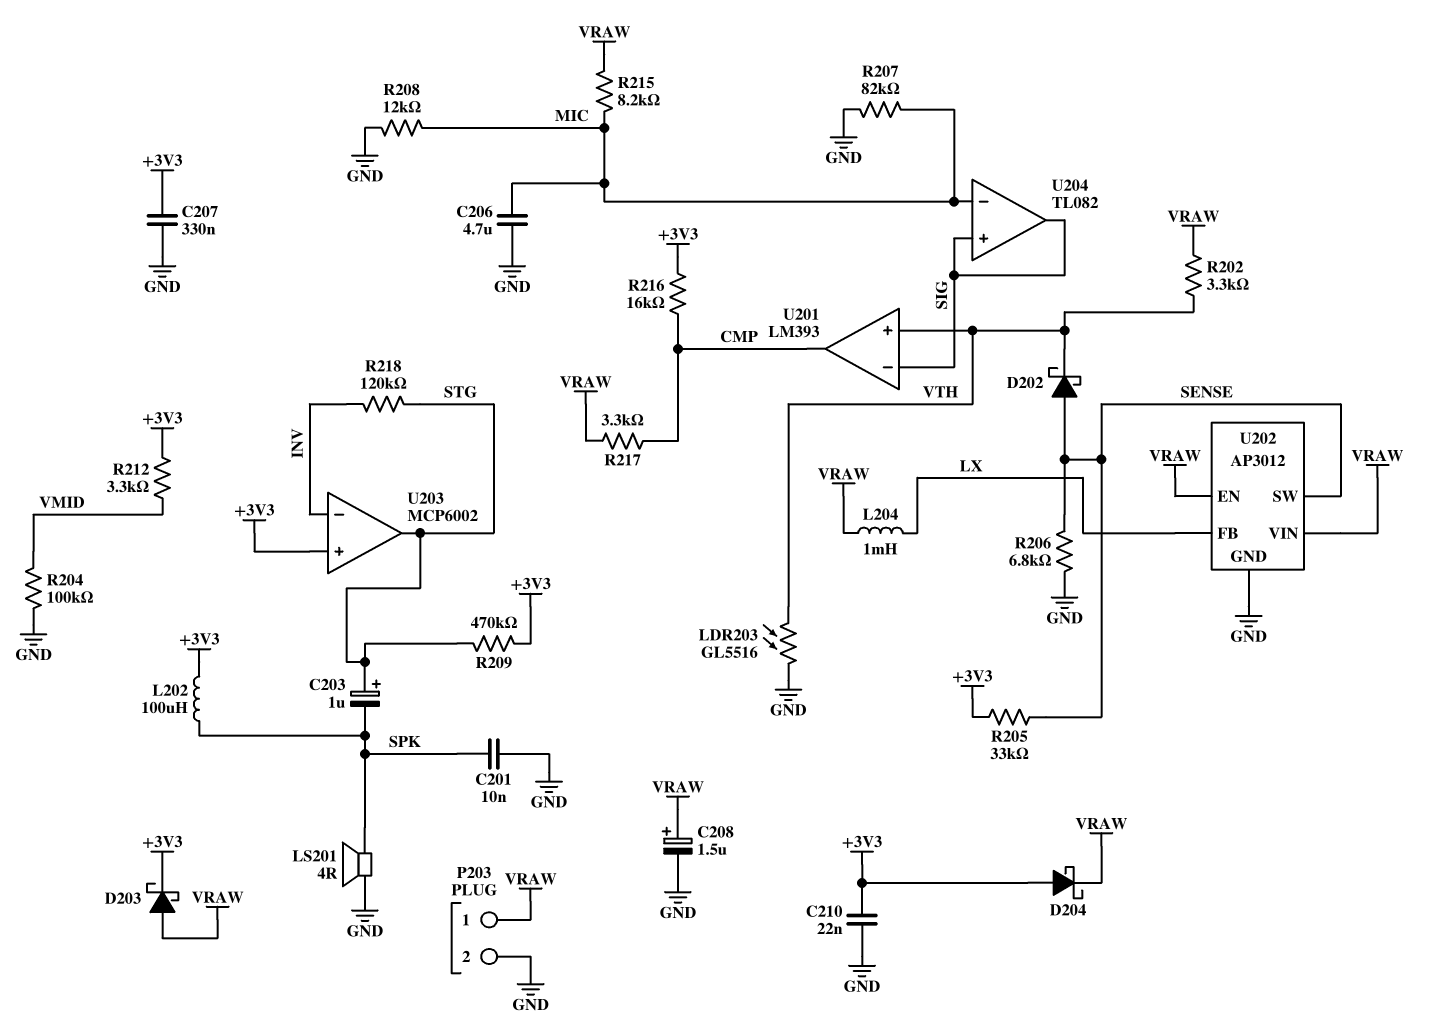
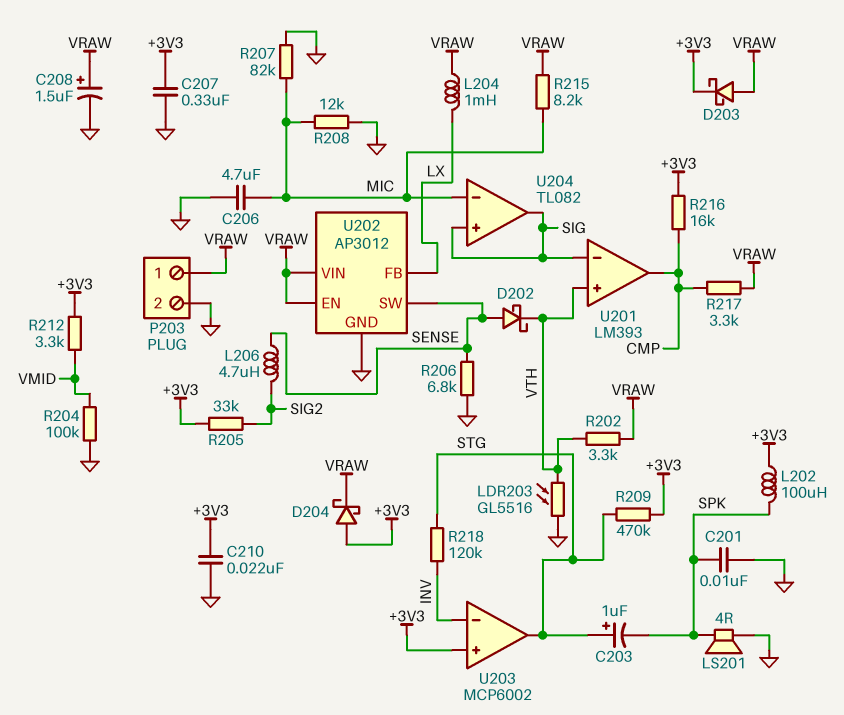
L206: none -> 4.7uH (SENSE, SIG2)
R205: 33k (+3V3, SENSE) -> 33k (+3V3, SIG2)

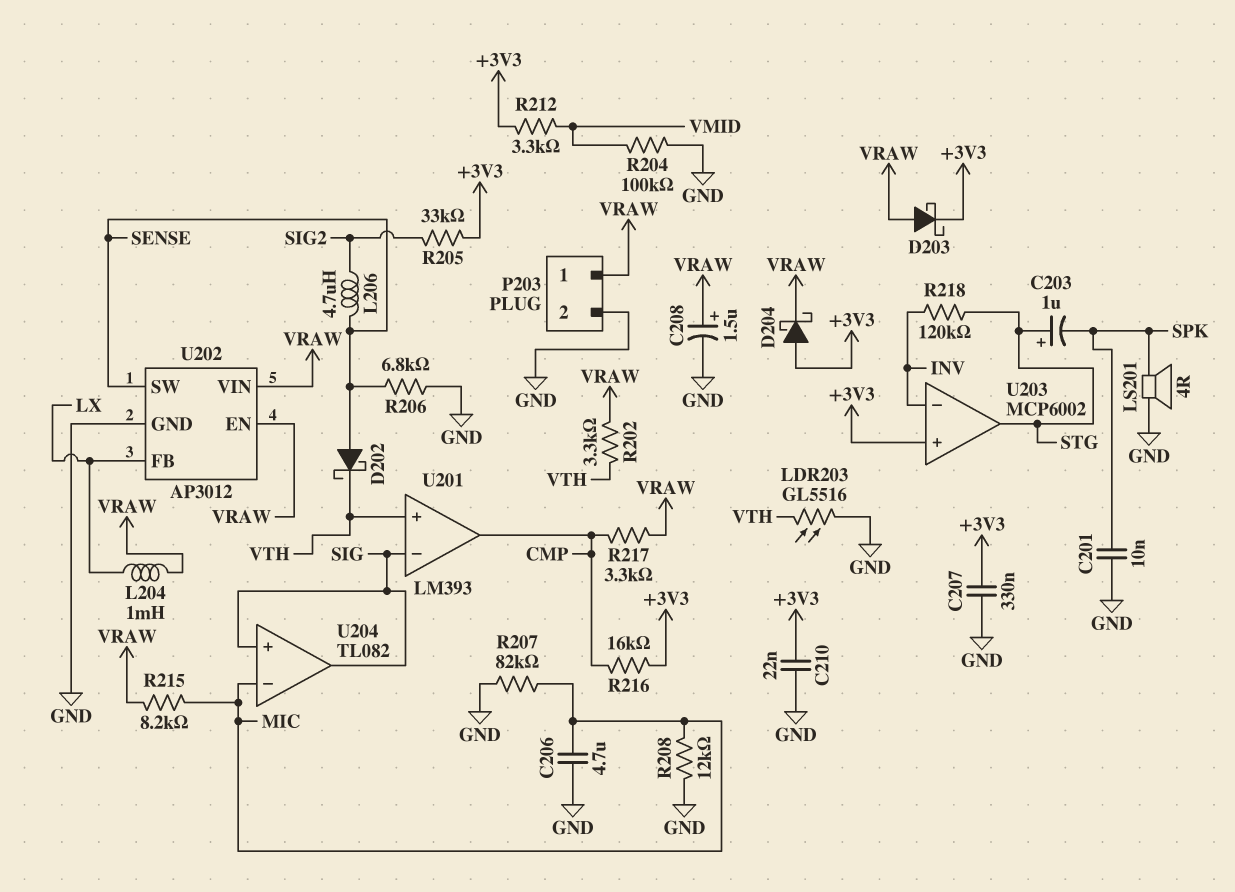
L202: 100uH (+3V3, SPK) -> none
R209: 470k (+3V3, STG) -> none

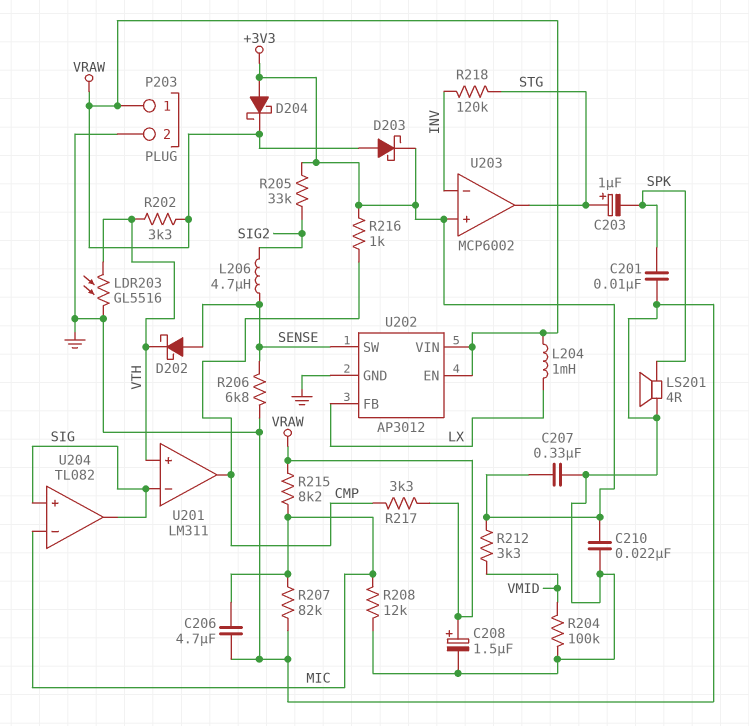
R216: 16k (+3V3, CMP) -> 1k (+3V3, CMP)
U201: LM393 -> LM311

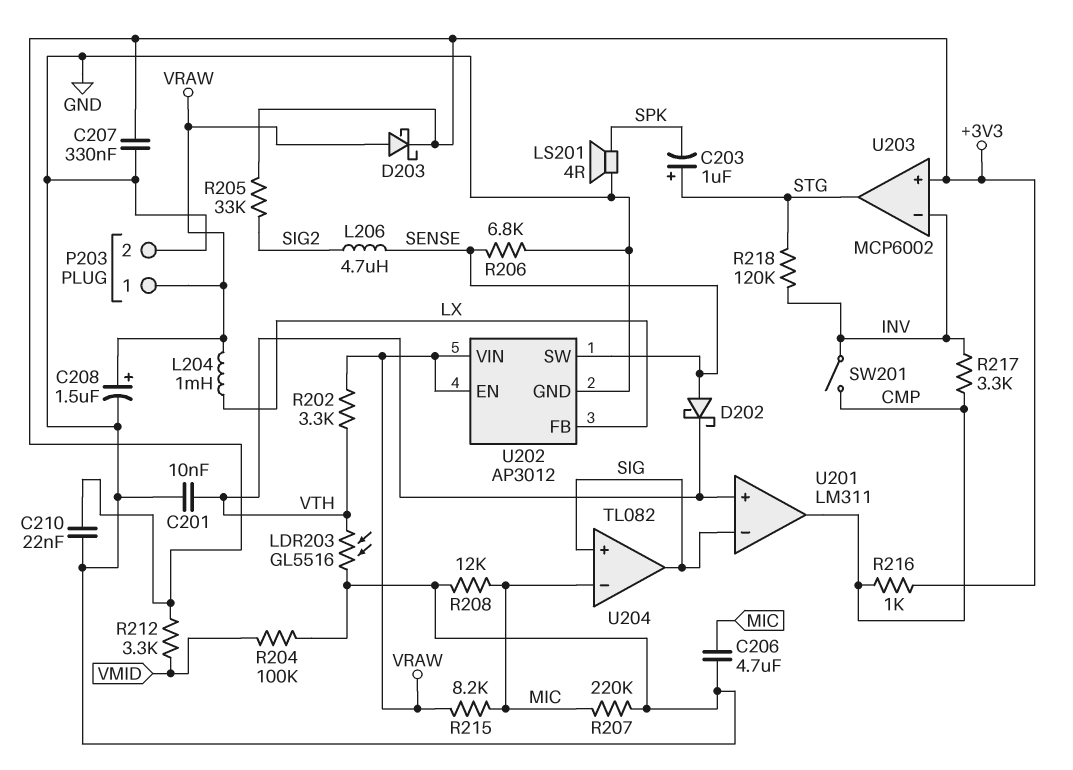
C201: 10nF (GND, SPK) -> 10nF (GND, VTH)
D204: schottky (A +3V3, K VRAW) -> none
R207: 82k (GND, MIC) -> 220k (GND, MIC)
R217: 3.3k (CMP, VRAW) -> 3.3k (CMP, INV)
SW201: none -> switch (CMP, INV)

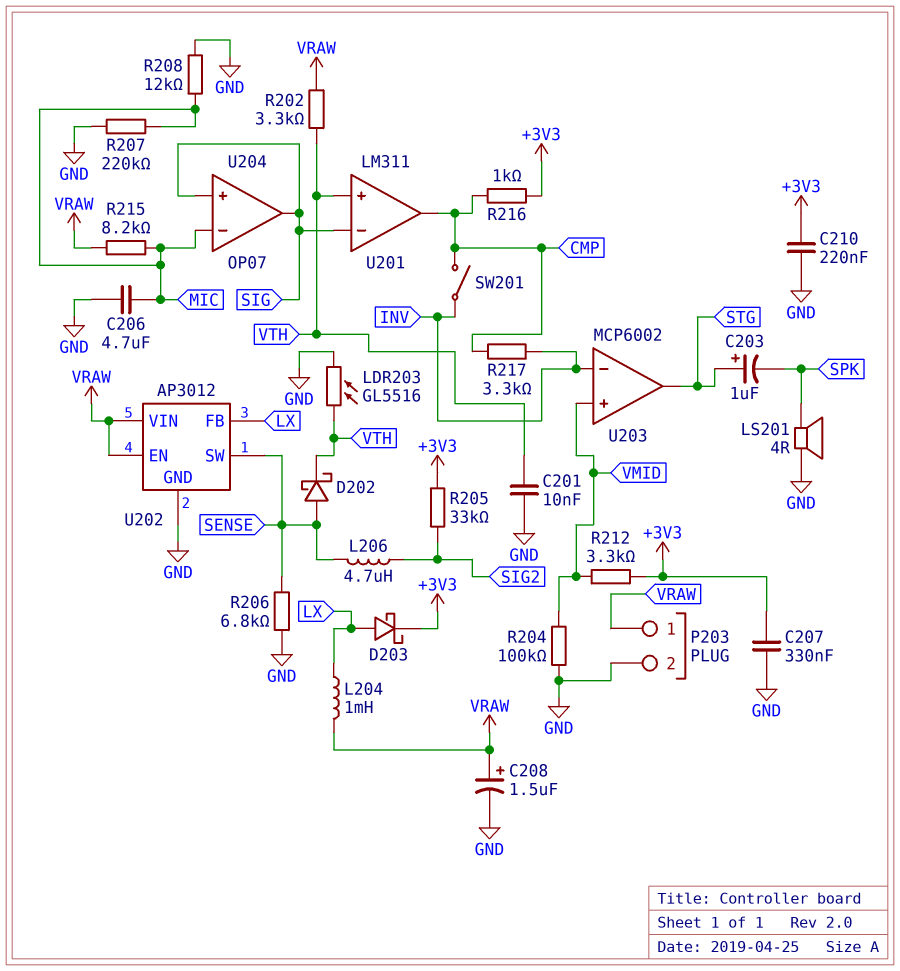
C210: 22nF (+3V3, GND) -> 220nF (+3V3, GND)
D203: schottky (A VRAW, K +3V3) -> schottky (A LX, K +3V3)
R218: 120k (INV, STG) -> none
U203 pin in+: +3V3 -> VMID
U204: TL082 -> OP07

